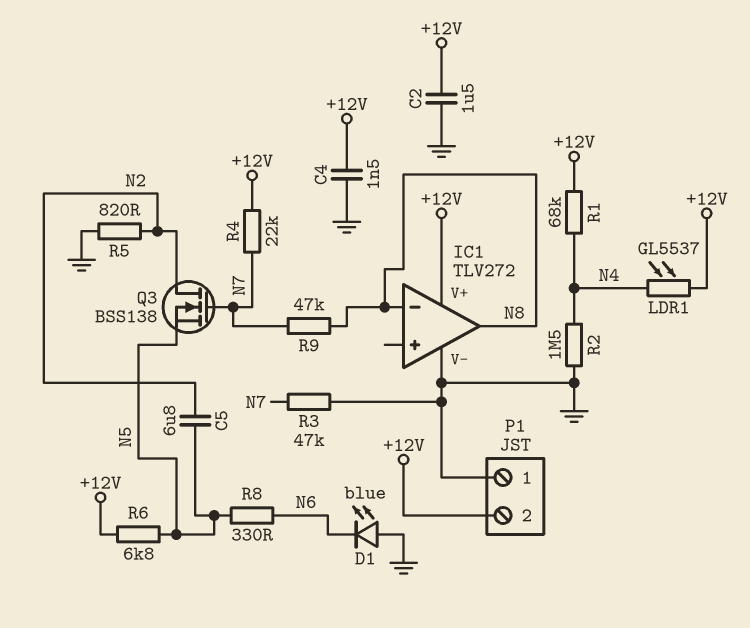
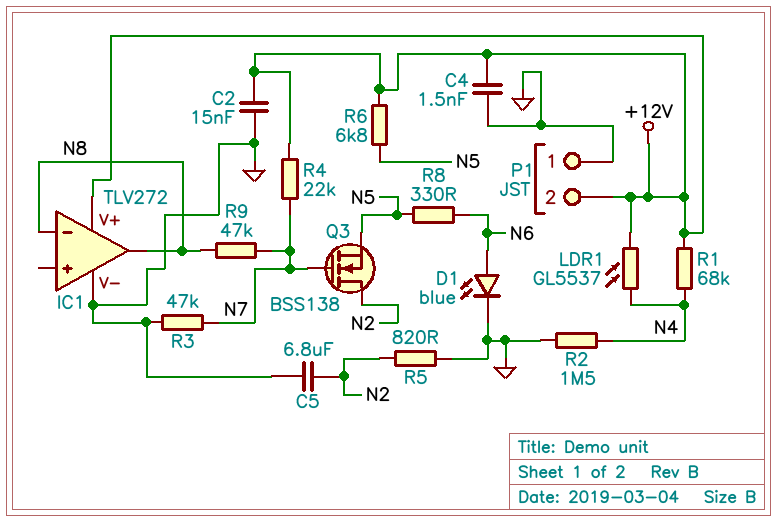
C2: 1.5uF (+12V, GND) -> 15nF (+12V, GND)
C5: 6.8uF (N2, N5) -> 6.8uF (GND, N2)
D1: LED blue (A GND, K N6) -> LED blue (A N6, K GND)

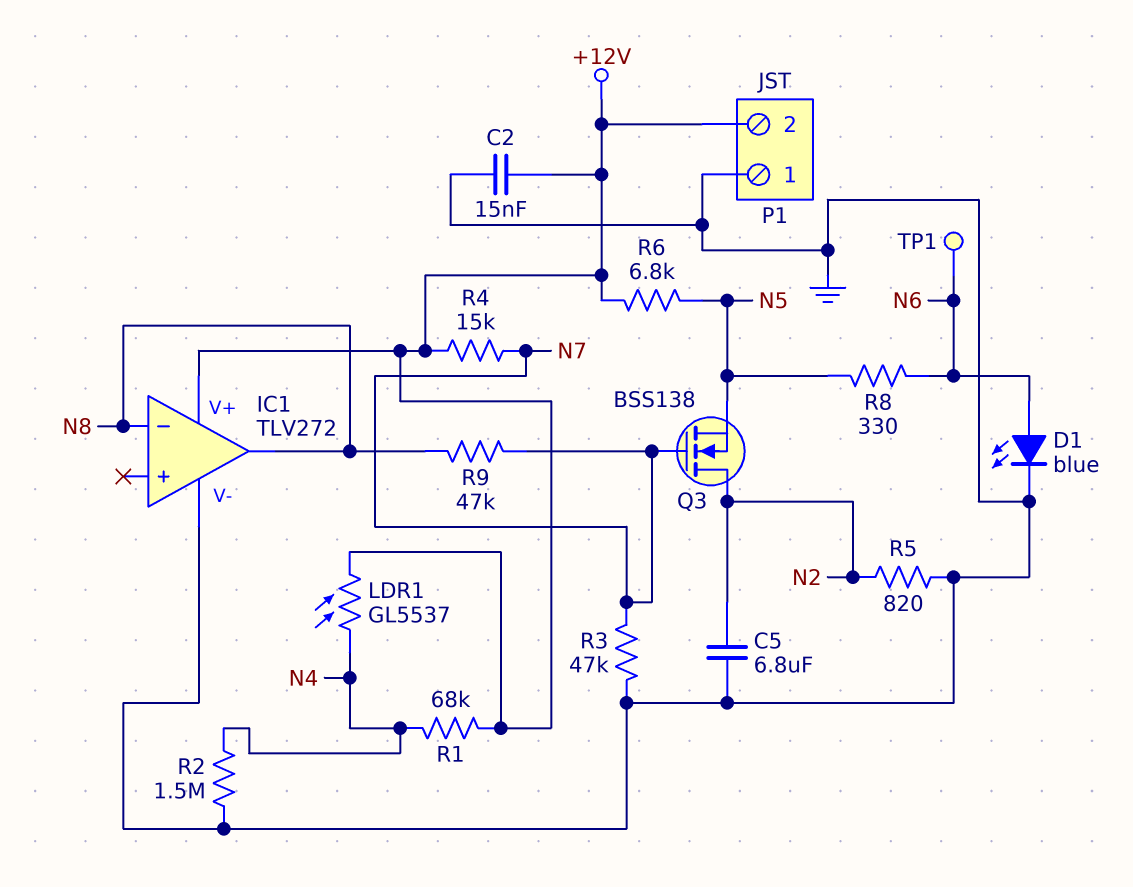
C4: 1.5nF (+12V, GND) -> none
R4: 22k (+12V, N7) -> 15k (+12V, N7)
TP1: none -> test point (N6)

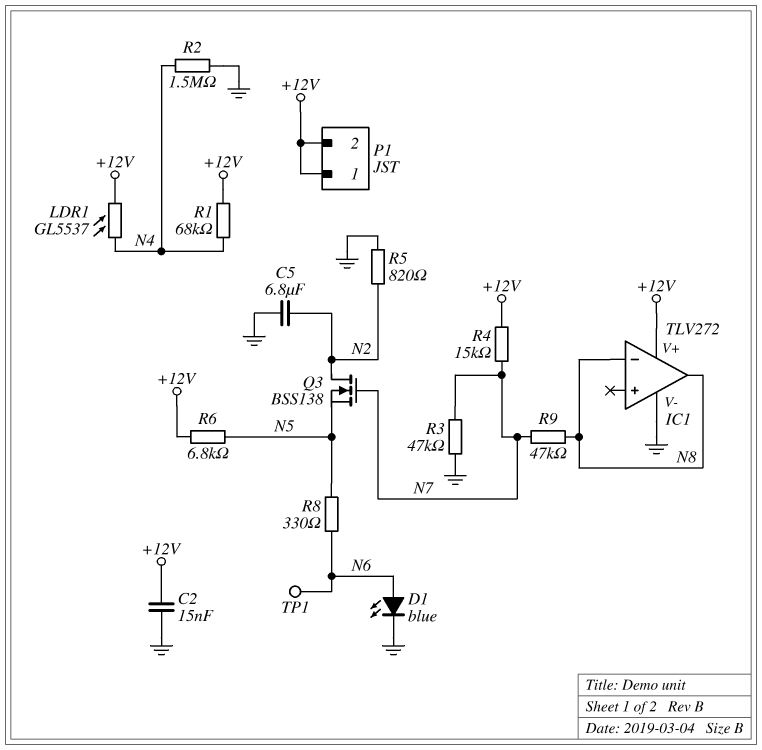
P1 pin 1: GND -> +12V

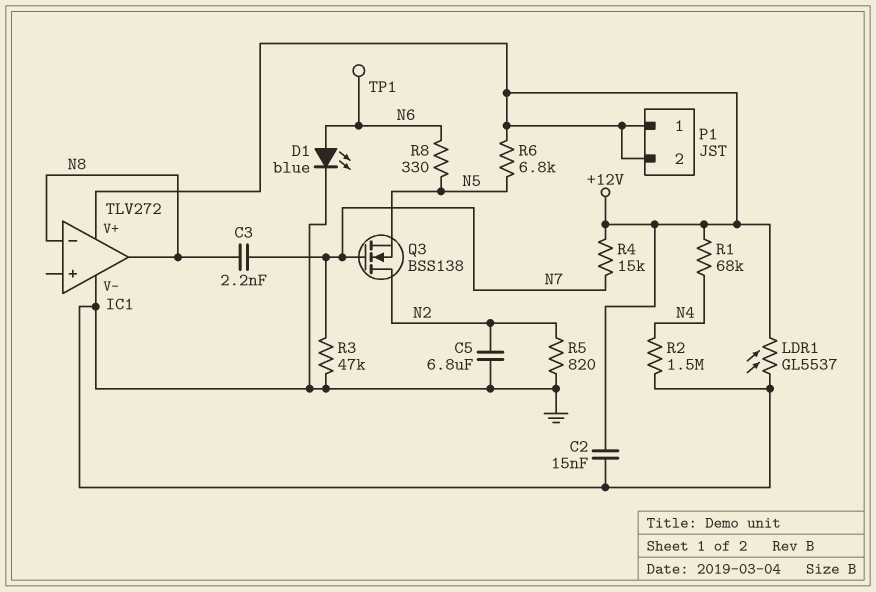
C3: none -> 2.2nF (N7, N8)
LDR1: GL5537 (+12V, N4) -> GL5537 (+12V, GND)
R9: 47k (N7, N8) -> none

